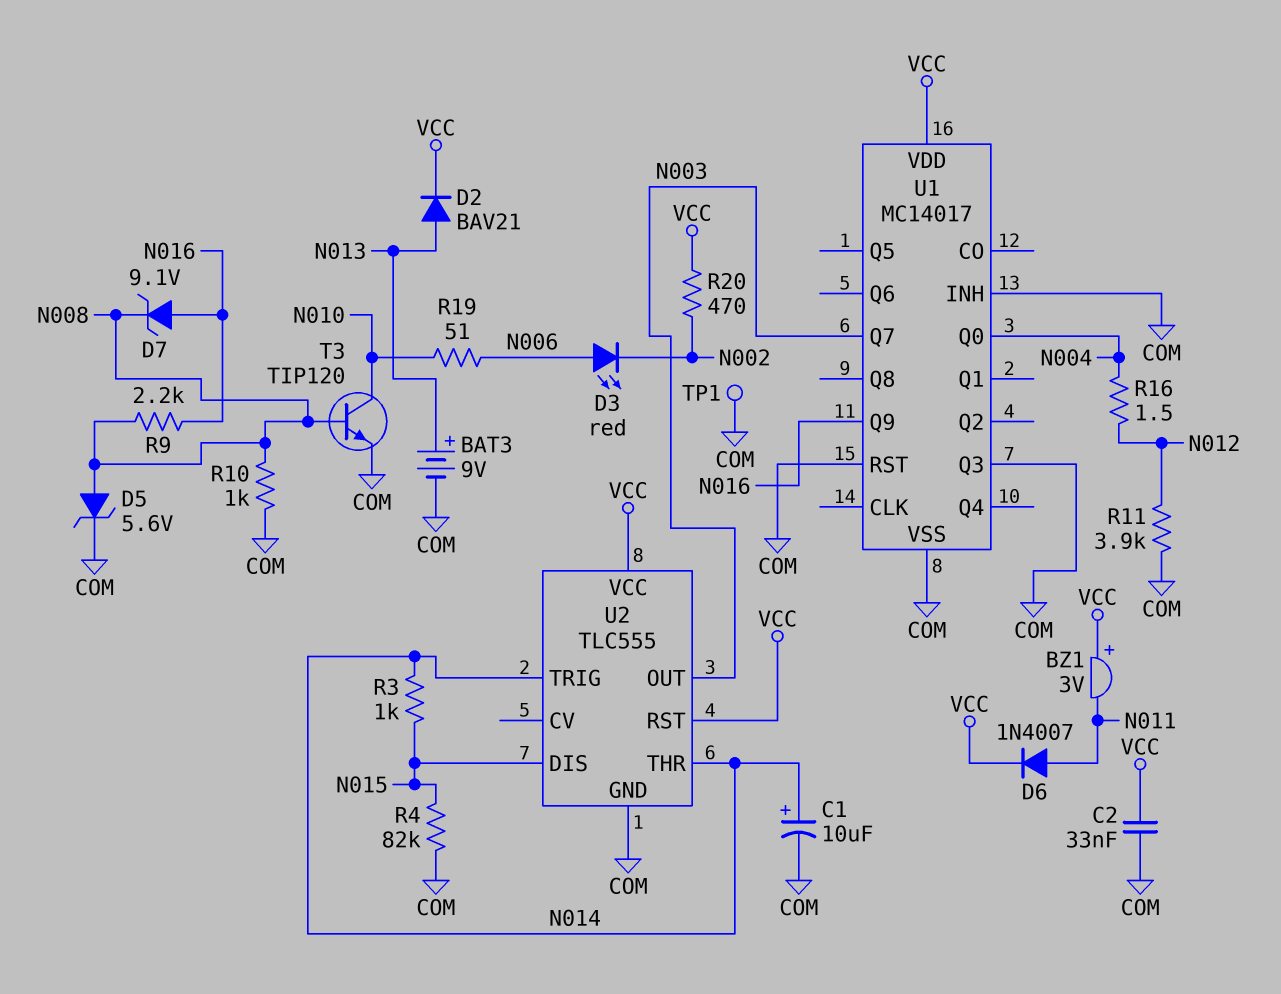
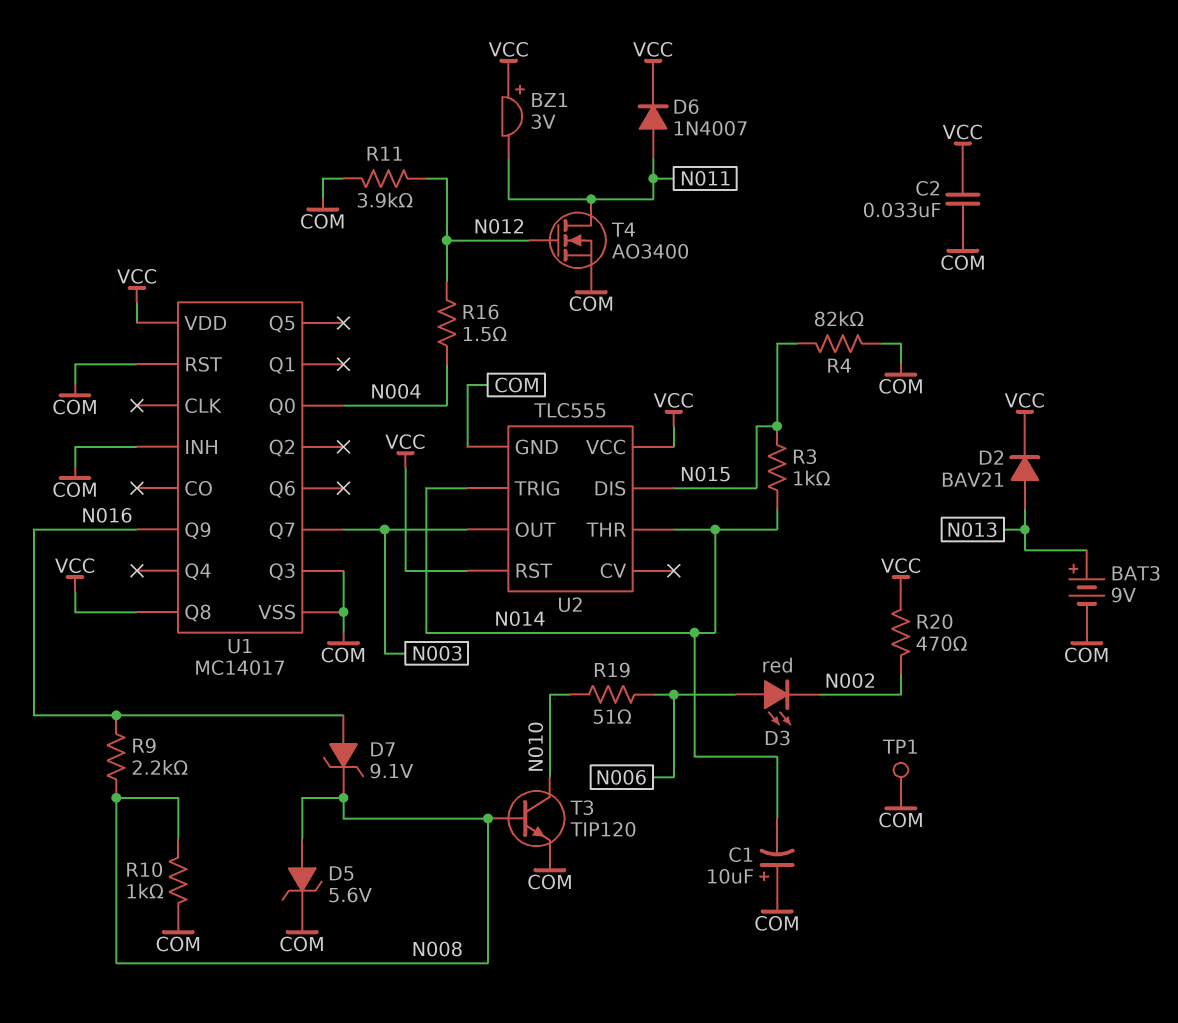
C1: 10uF (plus N014, minus COM) -> 10uF (plus COM, minus N014)
T4: none -> NMOS AO3400 (G N012, D N011, S COM)
U1 pin Q8: none -> VCC

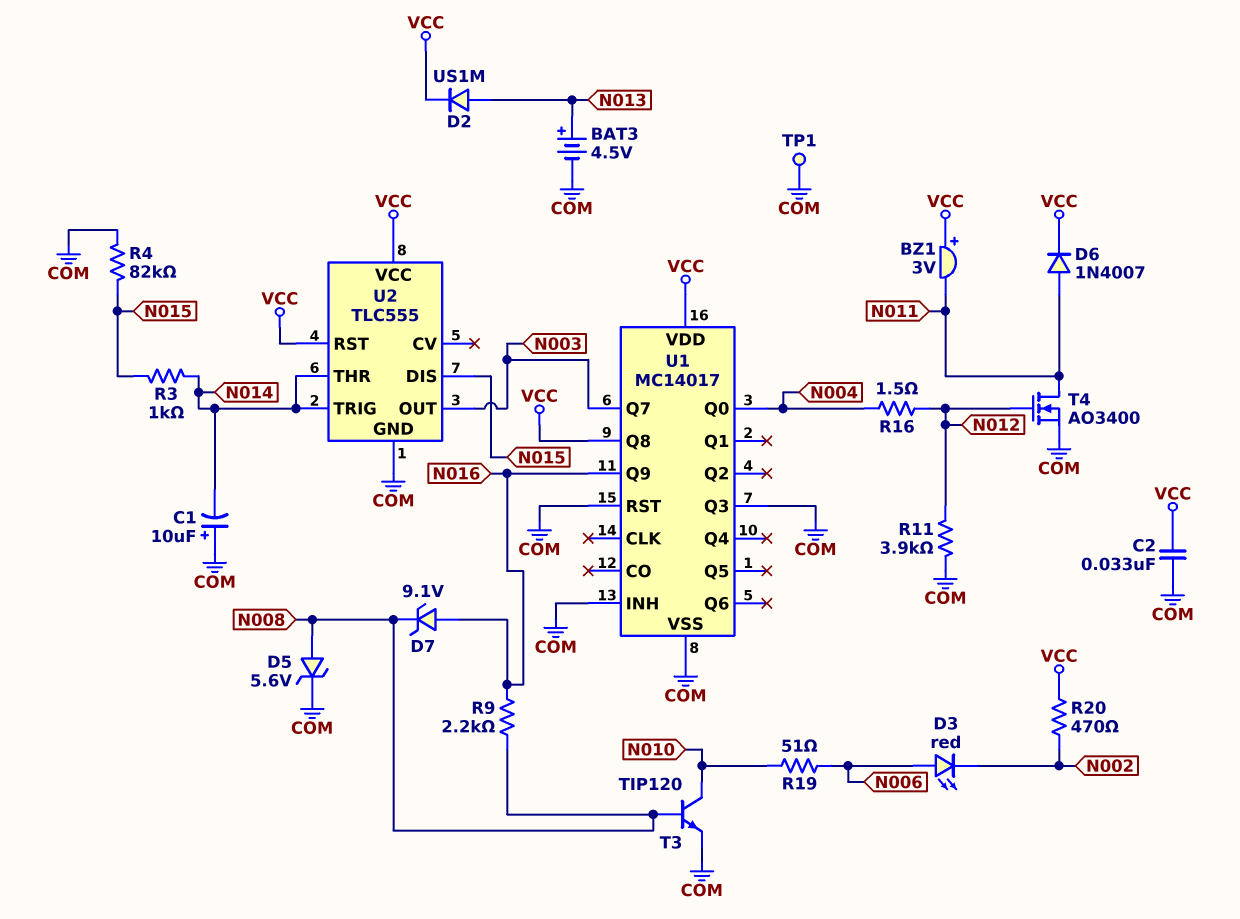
BAT3: 9V (plus N013, minus COM) -> 4.5V (plus N013, minus COM)
D2: diode BAV21 (A N013, K VCC) -> diode US1M (A N013, K VCC)
R10: 1k (COM, N008) -> none

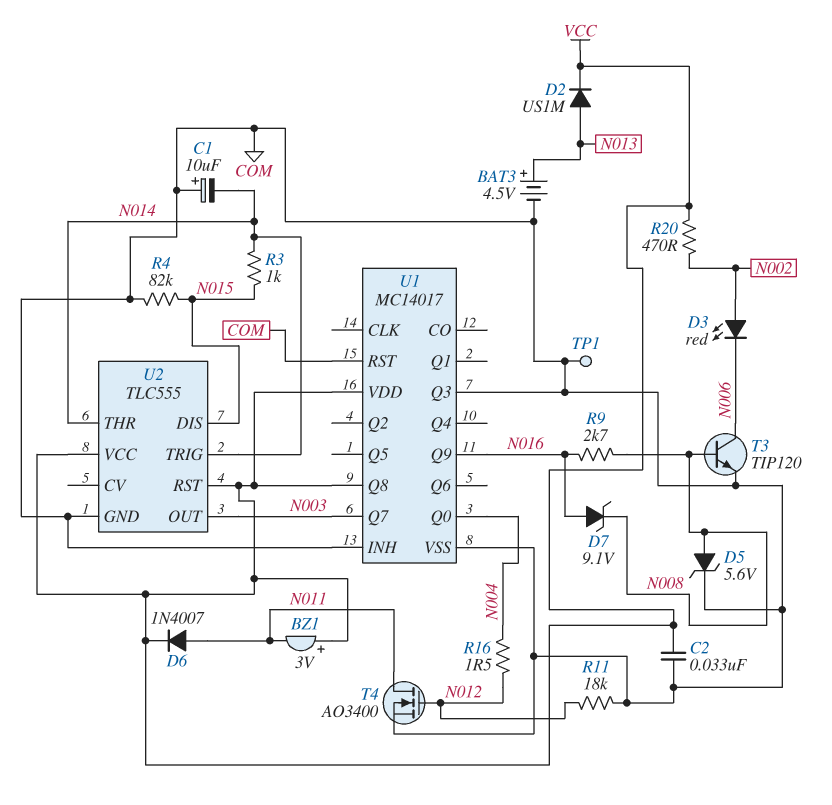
D3: LED red (A N006, K N002) -> LED red (A N002, K N006)
R9: 2.2k (N008, N016) -> 2.7k (N008, N016)
R11: 3.9k (COM, N012) -> 18k (COM, N012)
R19: 51 (N006, N010) -> none
T3: NPN TIP120 (B N008, C N010, E COM) -> NPN TIP120 (B N008, C N006, E COM)

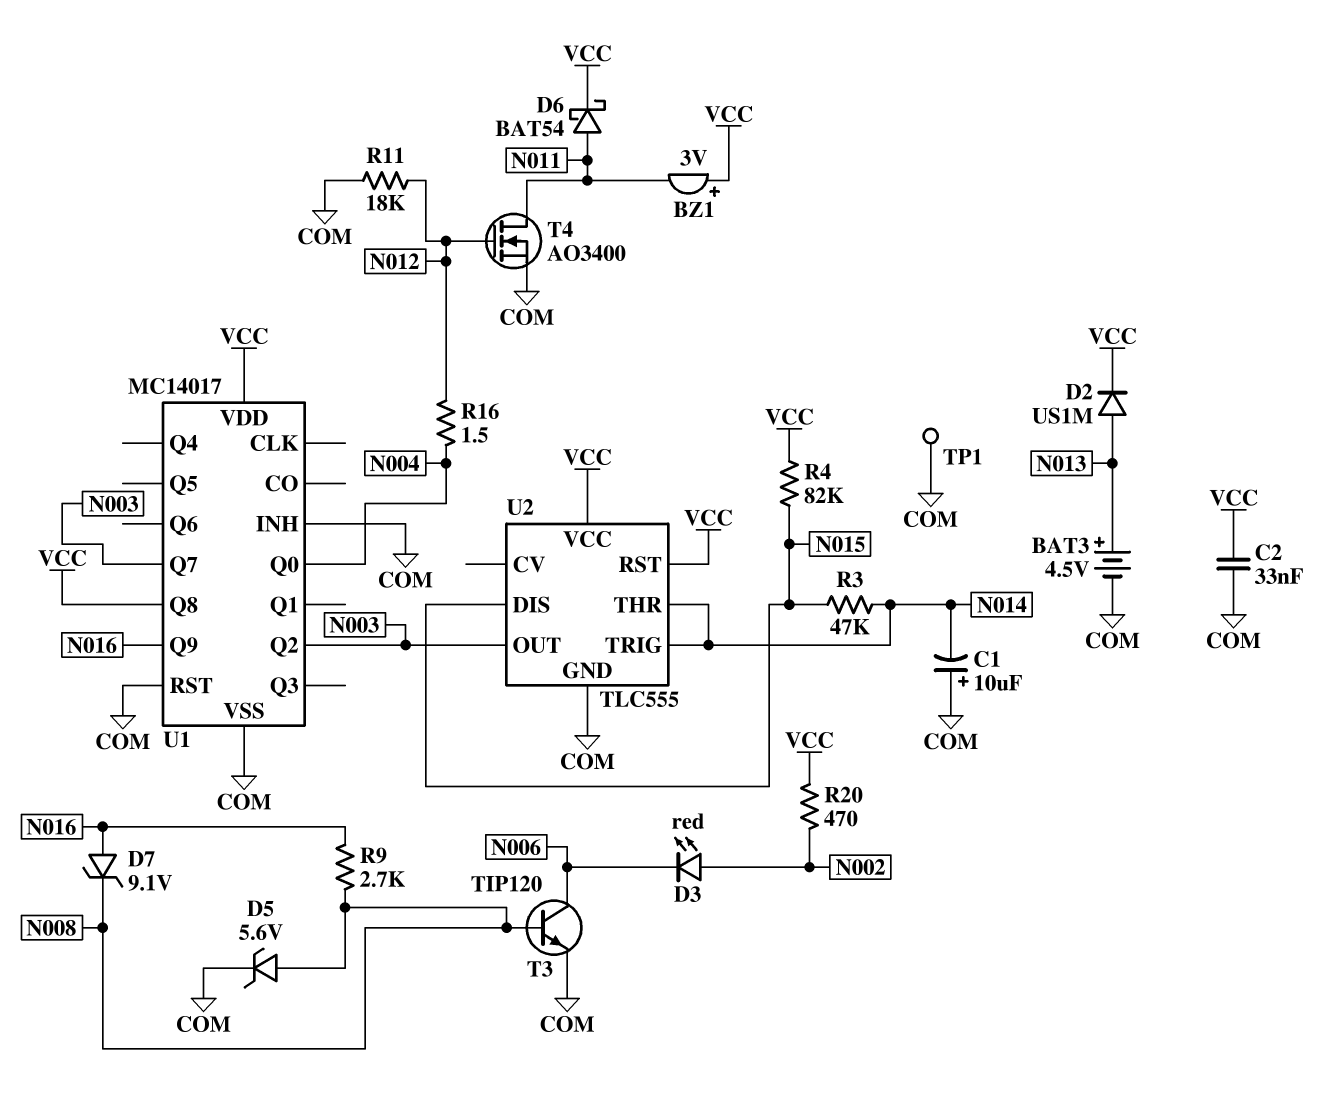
D6: diode 1N4007 (A N011, K VCC) -> schottky BAT54 (A N011, K VCC)
R3: 1k (N014, N015) -> 47k (N014, N015)
R4: 82k (COM, N015) -> 82k (N015, VCC)
U1 pin Q2: none -> N003
U1 pin Q3: COM -> none

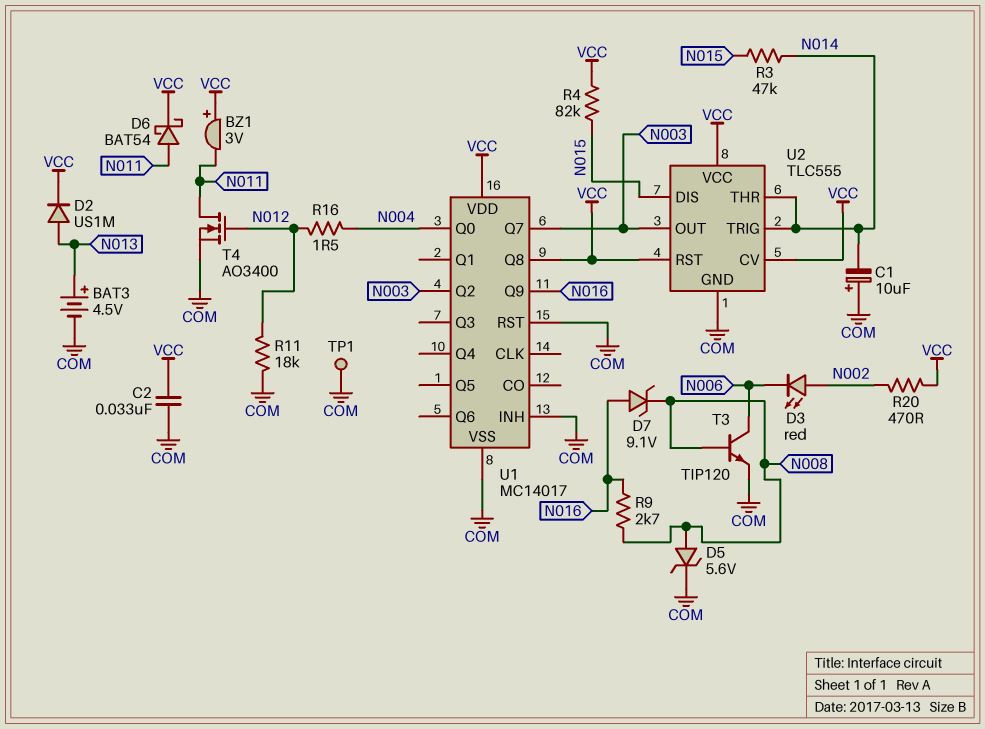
U2 pin CV: none -> VCC

